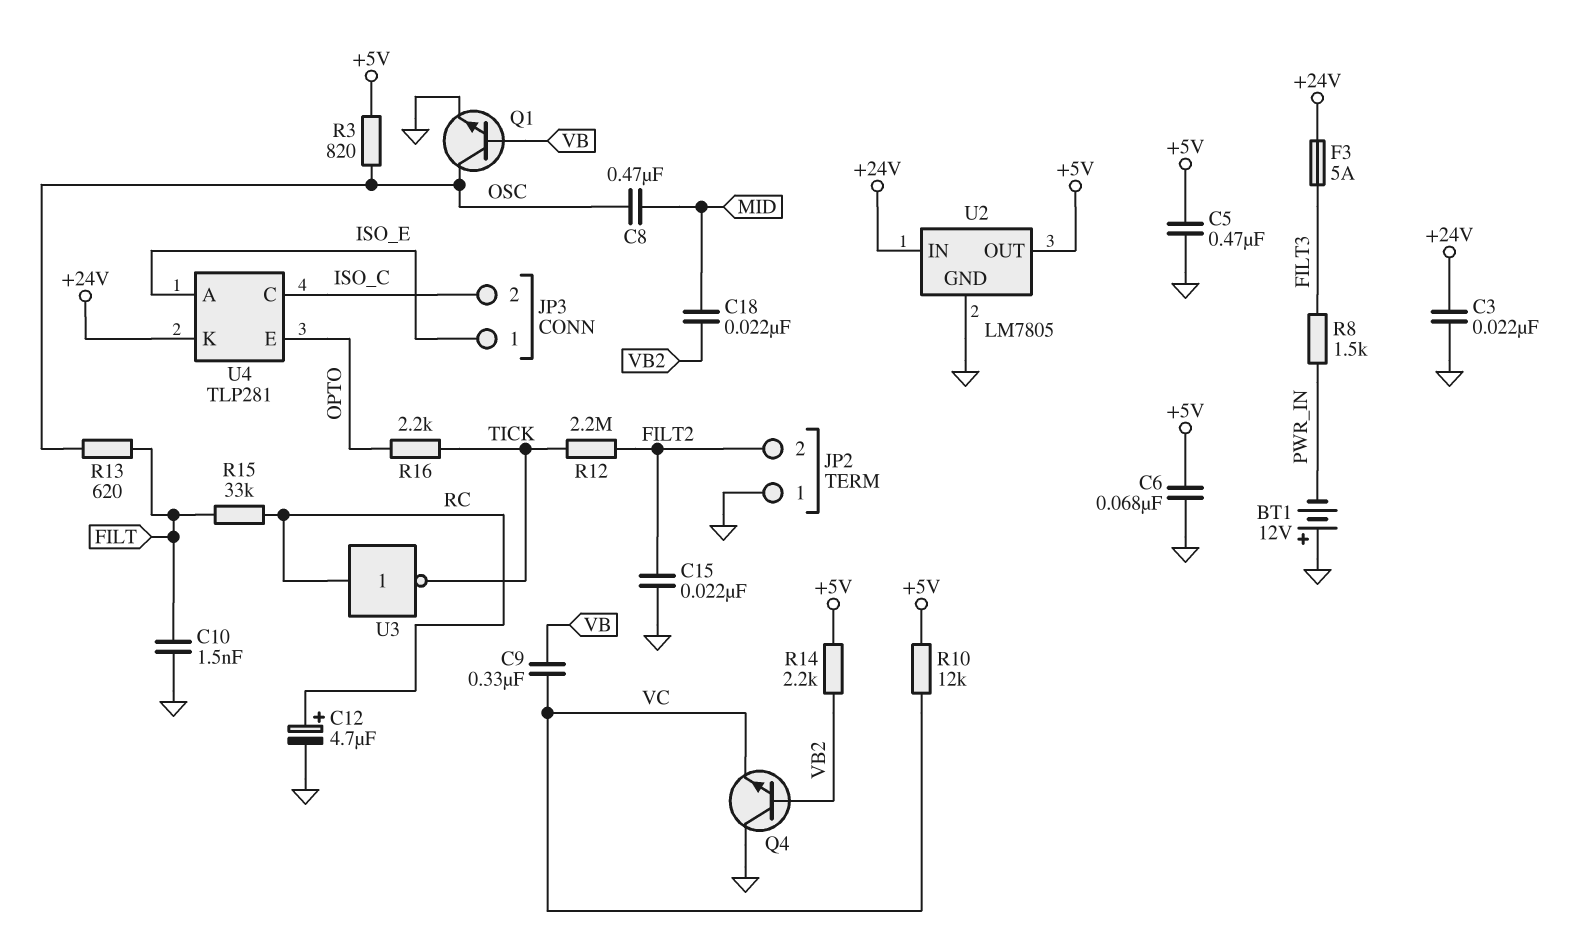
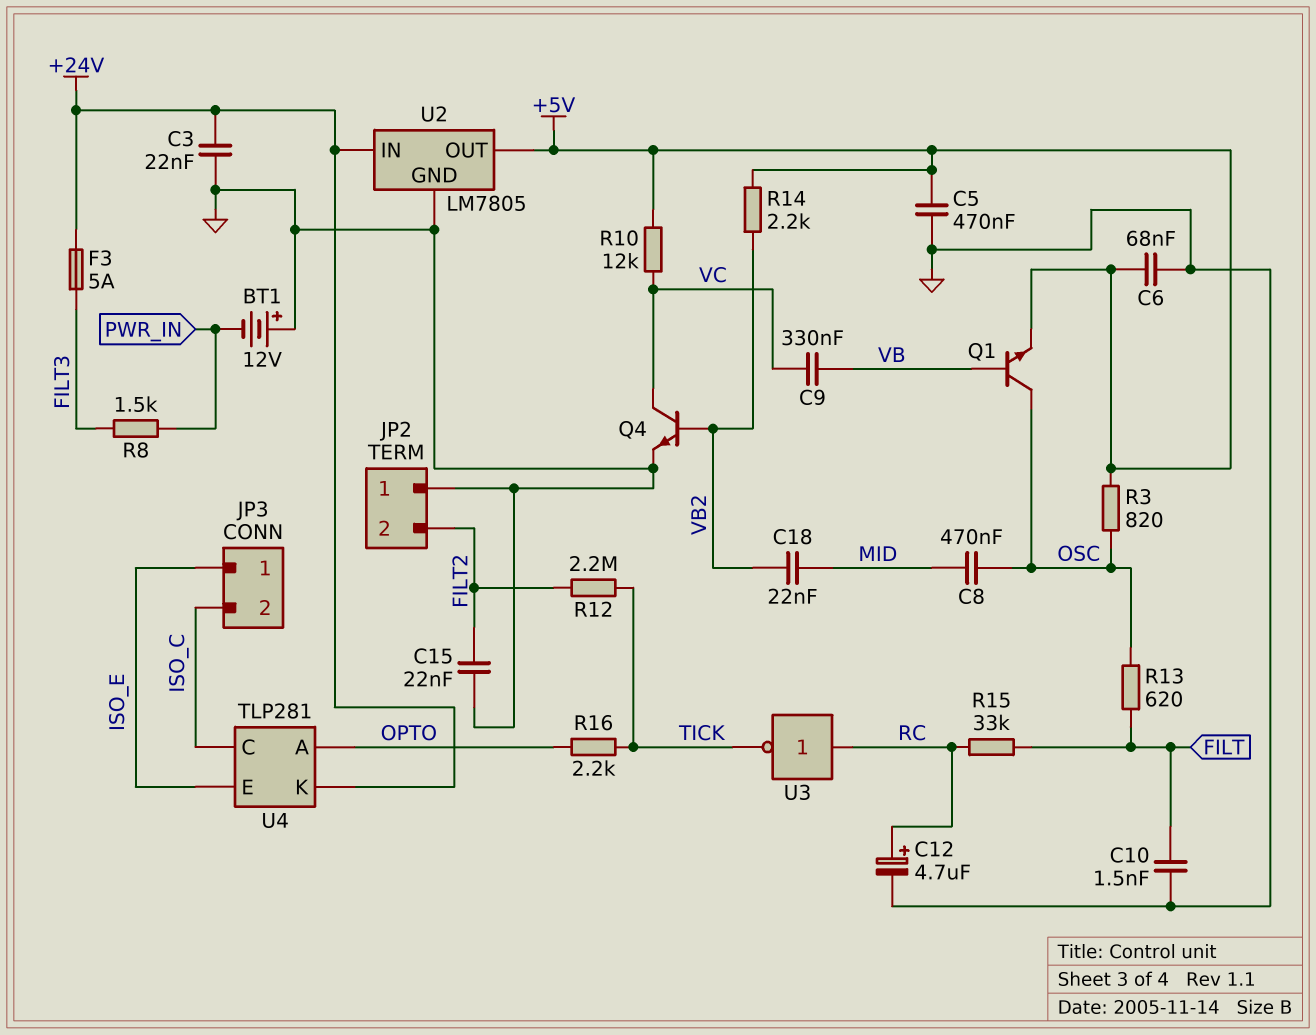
Q1: NPN (B VB, C OSC, E GND) -> NPN (B VB, C OSC, E +5V)
Q4: NPN (B VB2, C GND, E VC) -> NPN (B VB2, C VC, E GND)
U4 pin A: ISO_E -> OPTO
U4 pin E: OPTO -> ISO_E

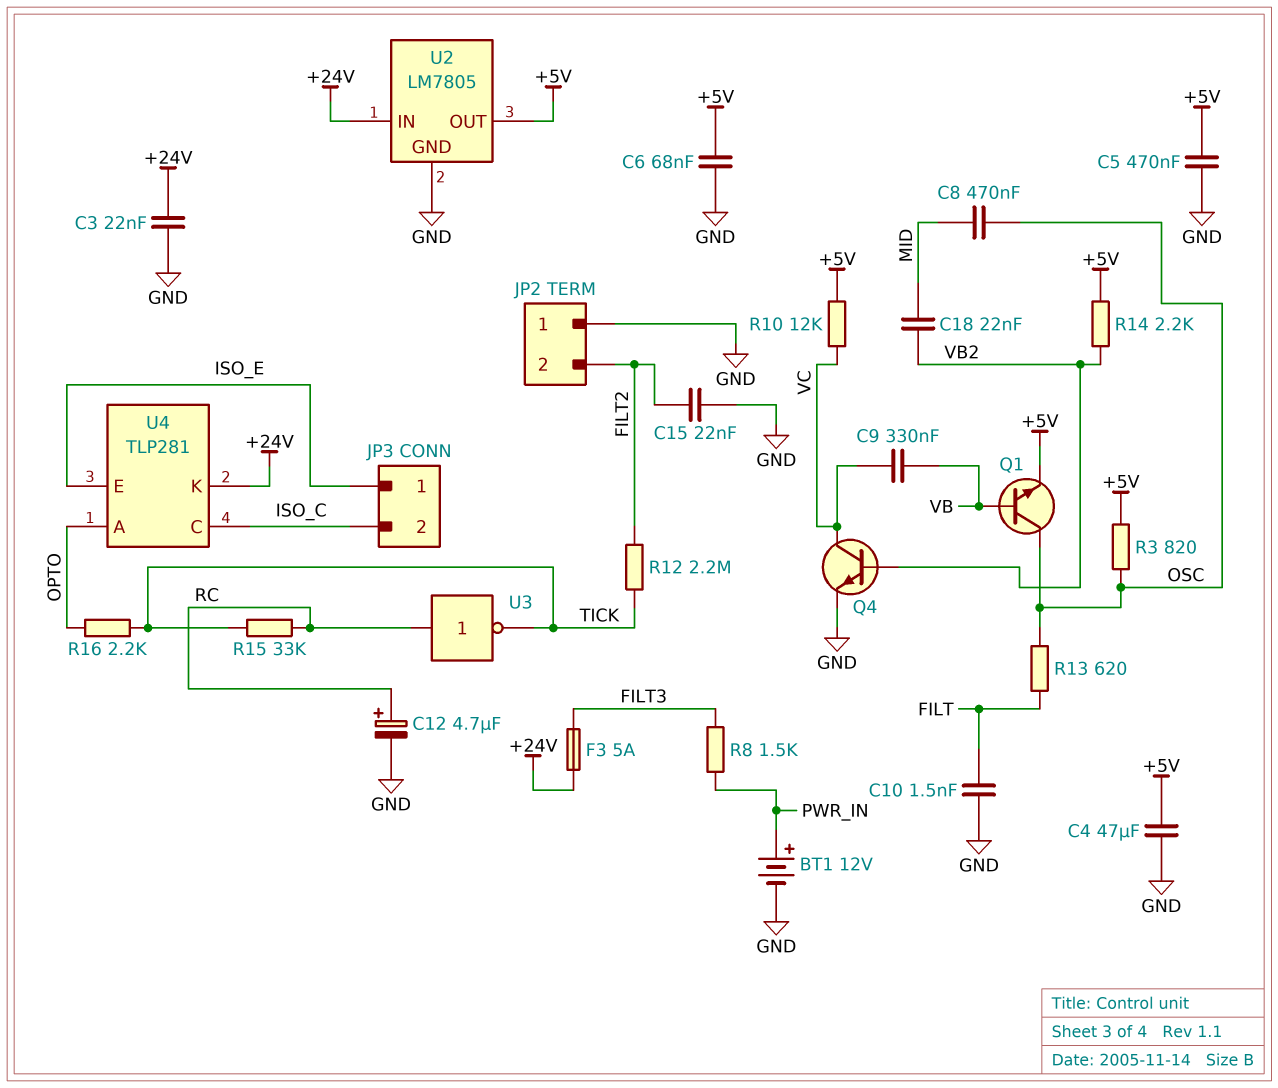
BT1: 12V (plus GND, minus PWR_IN) -> 12V (plus PWR_IN, minus GND)
C4: none -> 47uF (+5V, GND)
R15: 33k (FILT, RC) -> 33k (RC, TICK)

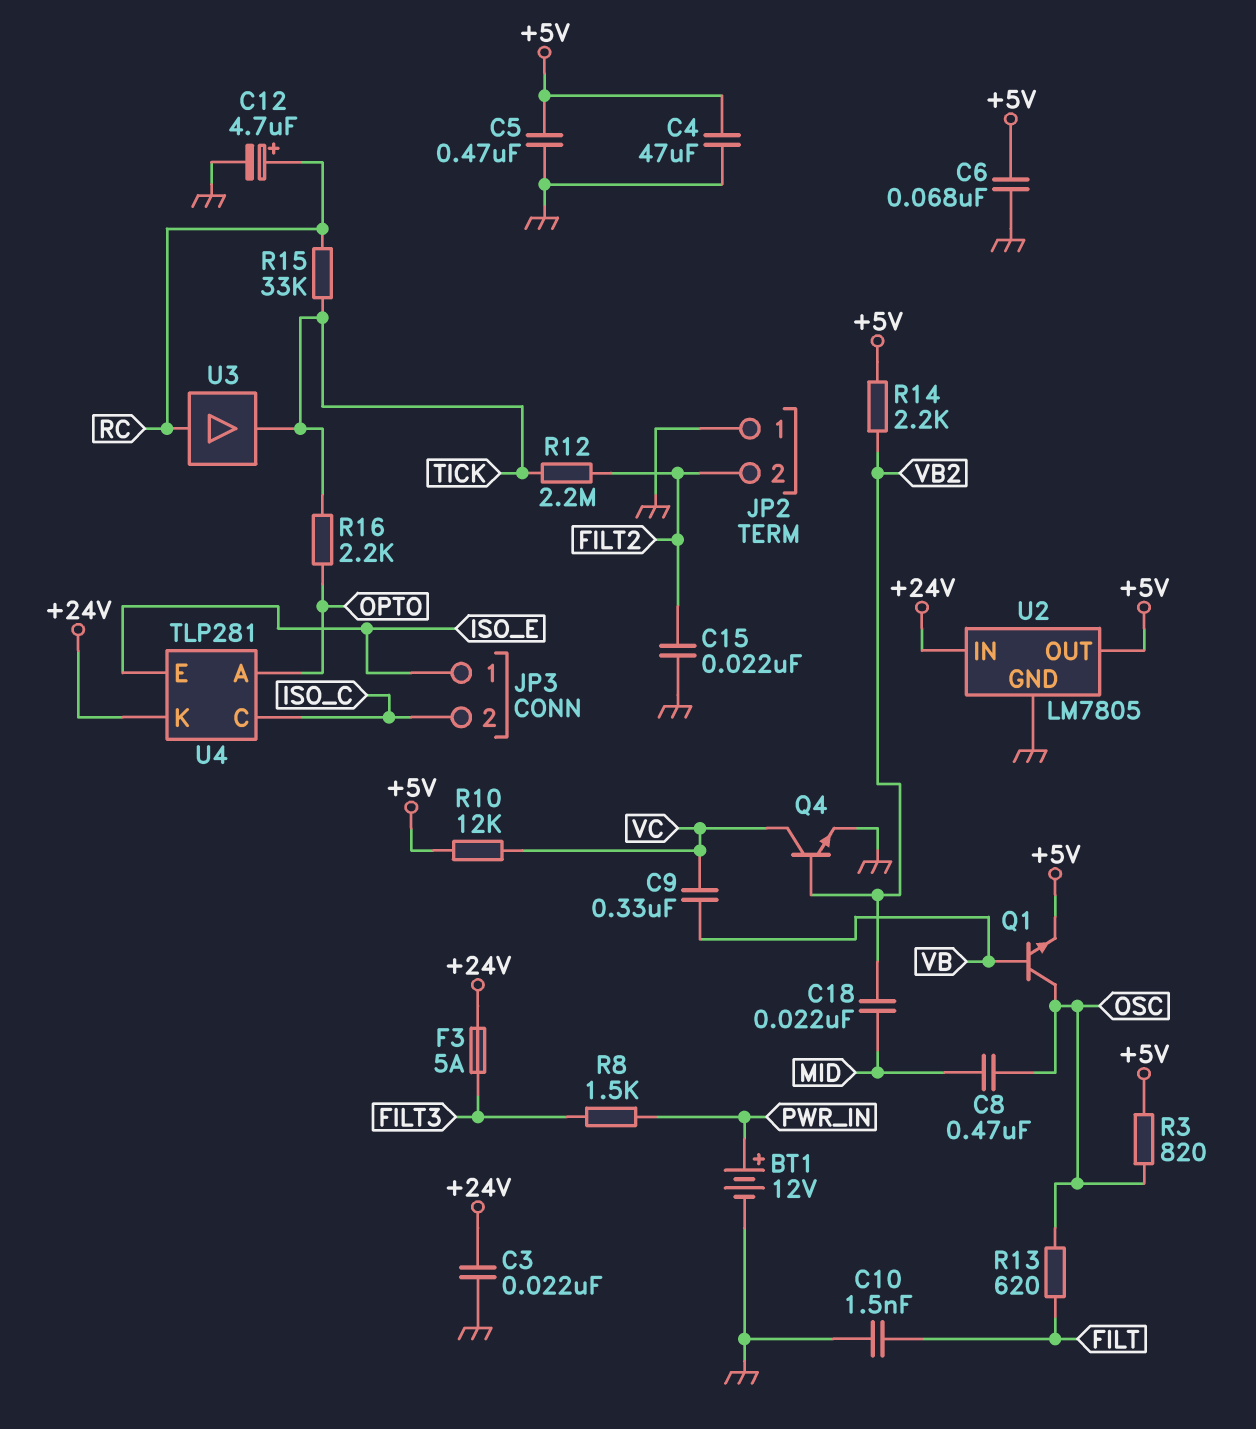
U3: NOT (in RC, out TICK) -> buffer (in RC, out TICK)

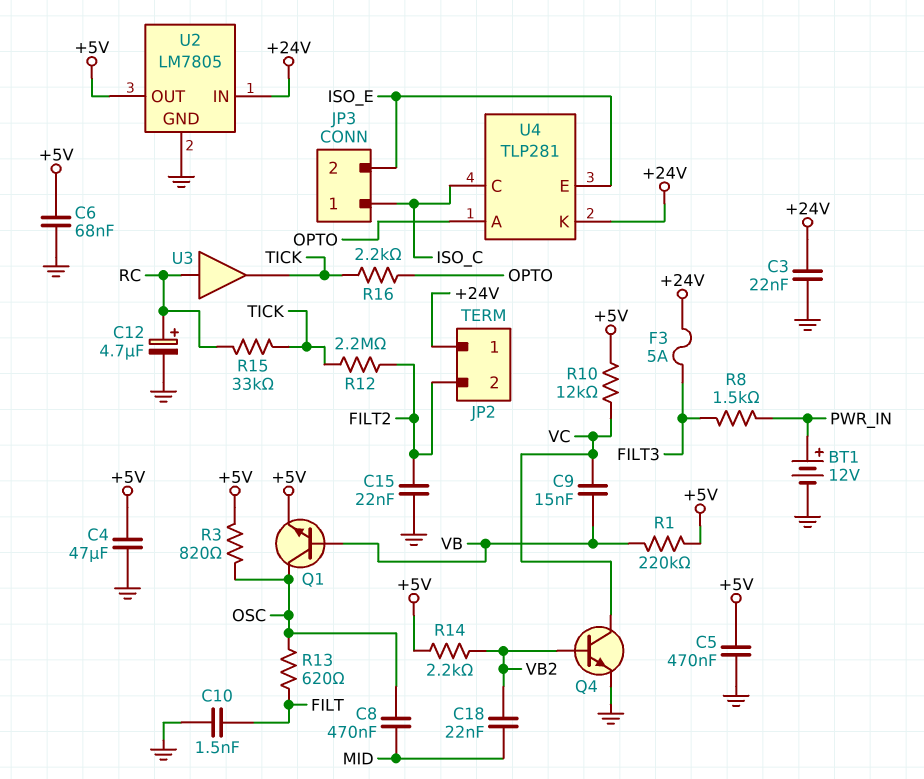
C9: 330nF (VB, VC) -> 15nF (VB, VC)
JP2 pin 1: GND -> +24V
JP3 pin 1: ISO_E -> ISO_C
JP3 pin 2: ISO_C -> ISO_E
R1: none -> 220k (+5V, VB)

